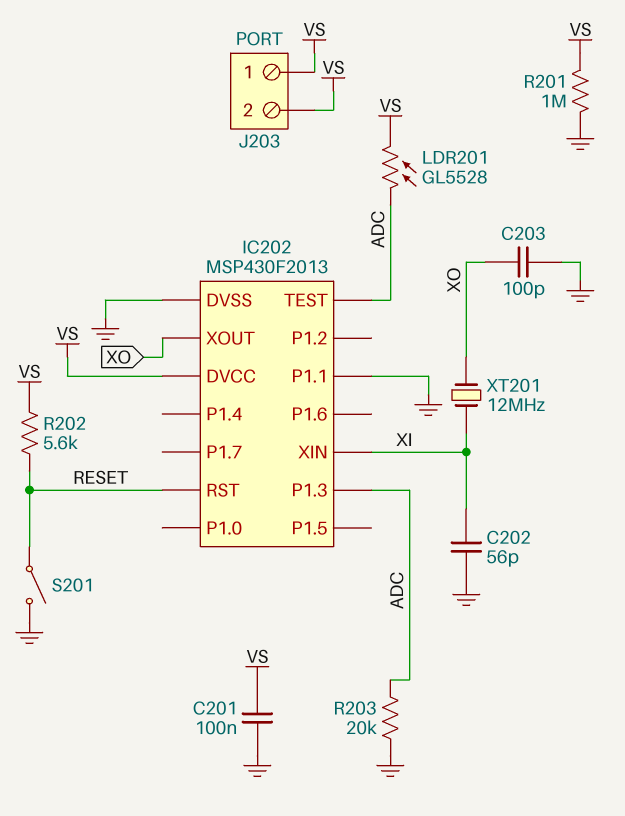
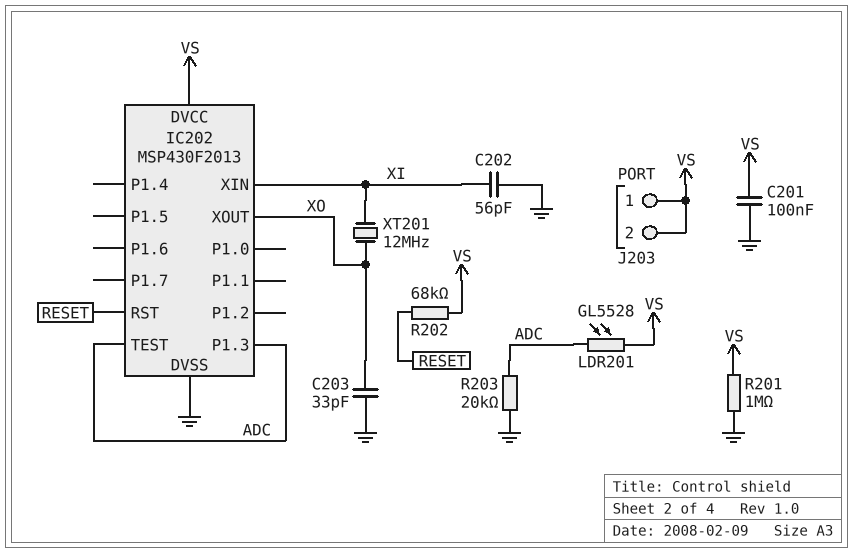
C203: 100pF (GND, XO) -> 33pF (GND, XO)
IC202 pin P1.1: GND -> none
R202: 5.6k (RESET, VS) -> 68k (RESET, VS)
S201: switch (GND, RESET) -> none

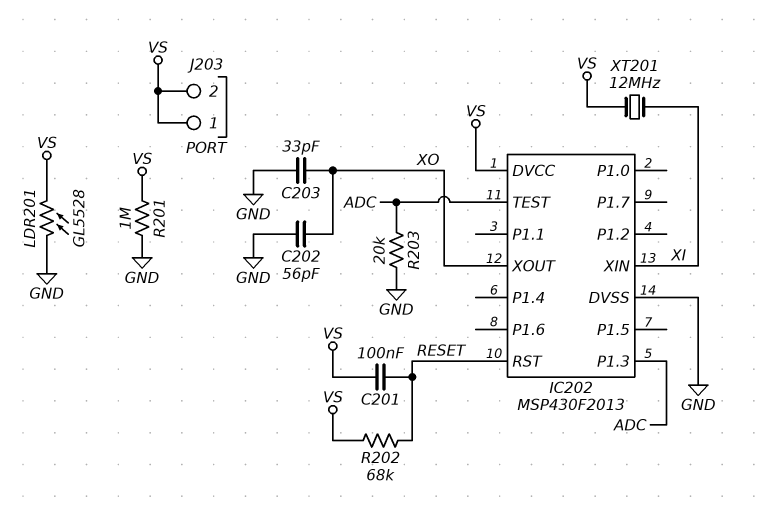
C201: 100nF (GND, VS) -> 100nF (RESET, VS)
C202: 56pF (GND, XI) -> 56pF (GND, XO)
LDR201: GL5528 (ADC, VS) -> GL5528 (GND, VS)
XT201: 12MHz (XI, XO) -> 12MHz (VS, XI)

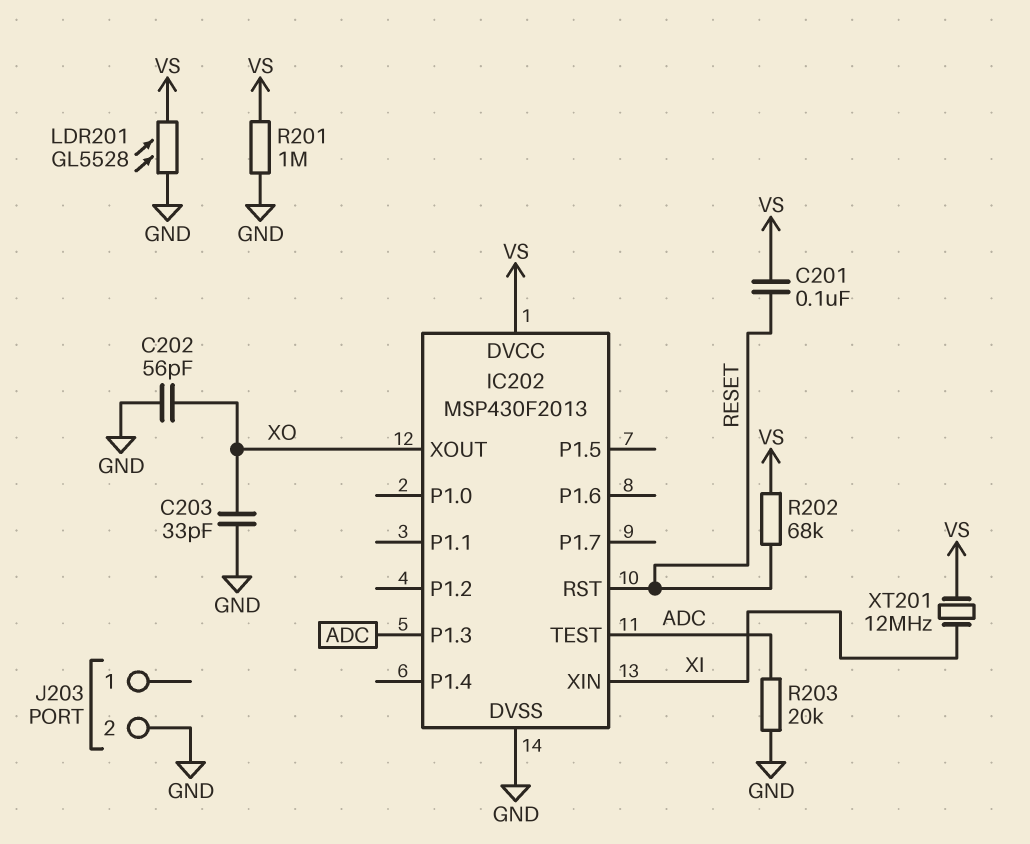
J203 pin 1: VS -> none
J203 pin 2: VS -> GND

